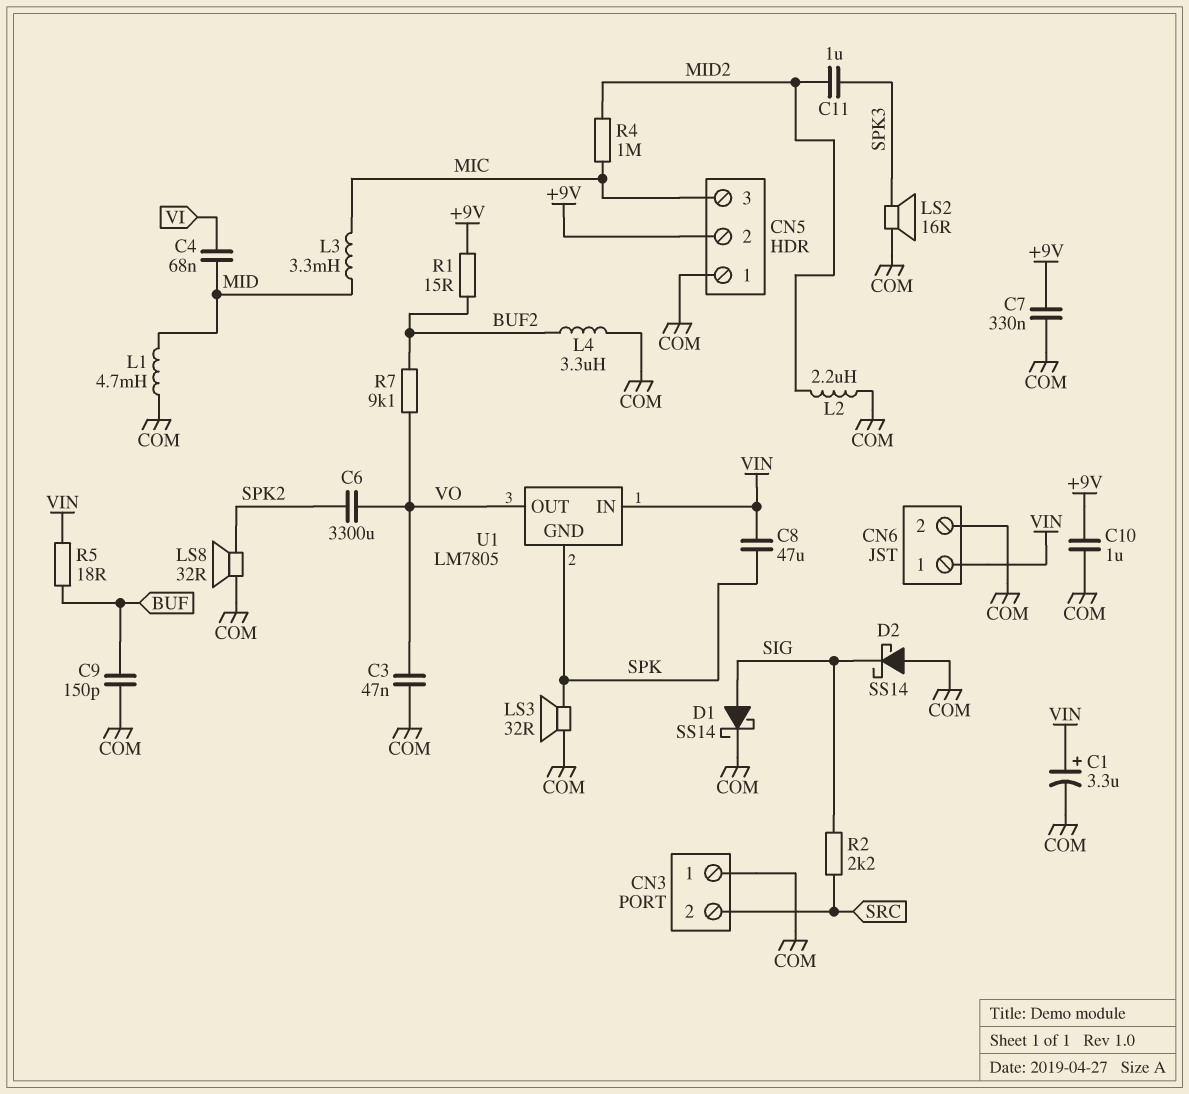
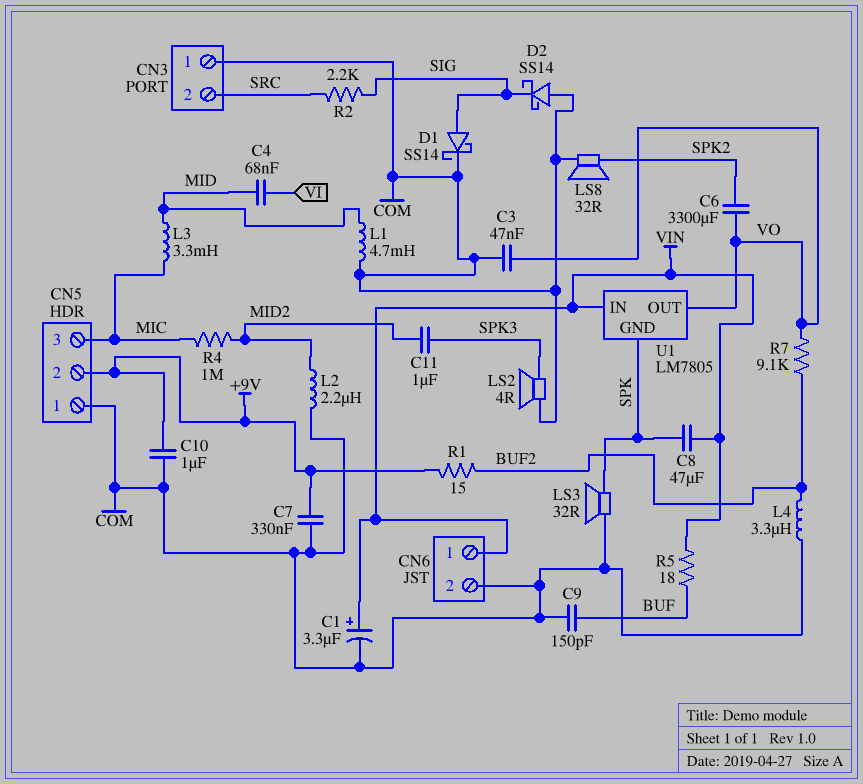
LS2: speaker 16R (COM, SPK3) -> speaker 4R (COM, SPK3)

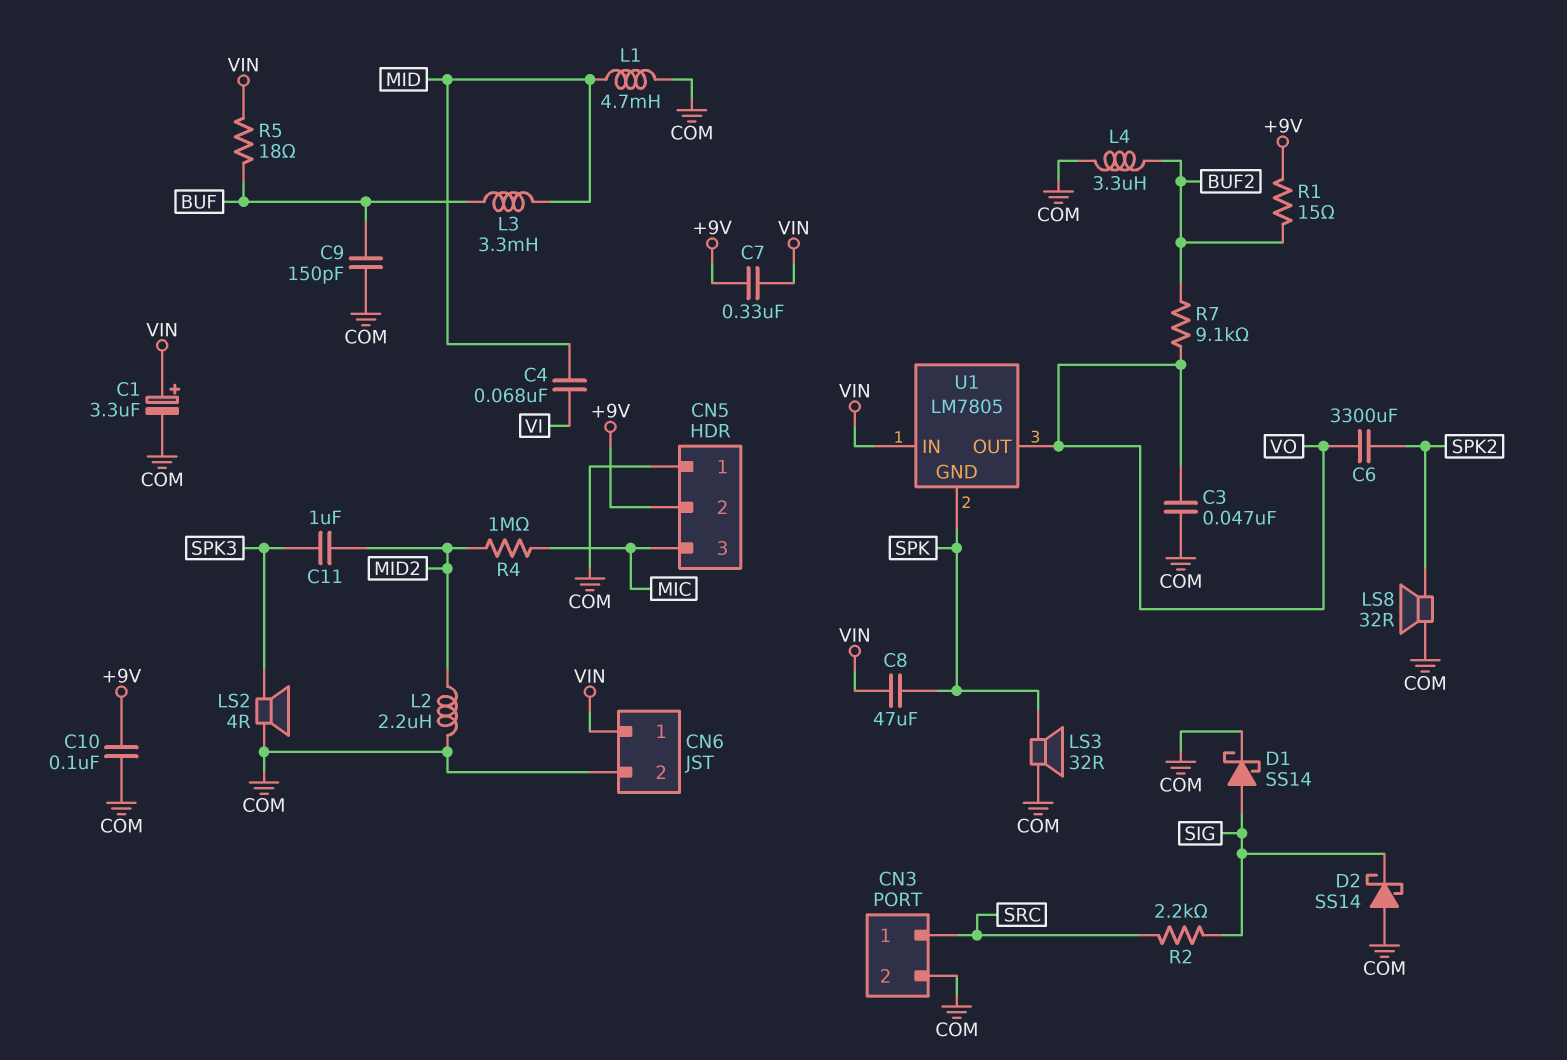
C7: 330nF (+9V, COM) -> 330nF (+9V, VIN)
C10: 1uF (+9V, COM) -> 100nF (+9V, COM)
CN3 pin 1: COM -> SRC
CN3 pin 2: SRC -> COM
L3: 3.3mH (MIC, MID) -> 3.3mH (BUF, MID)

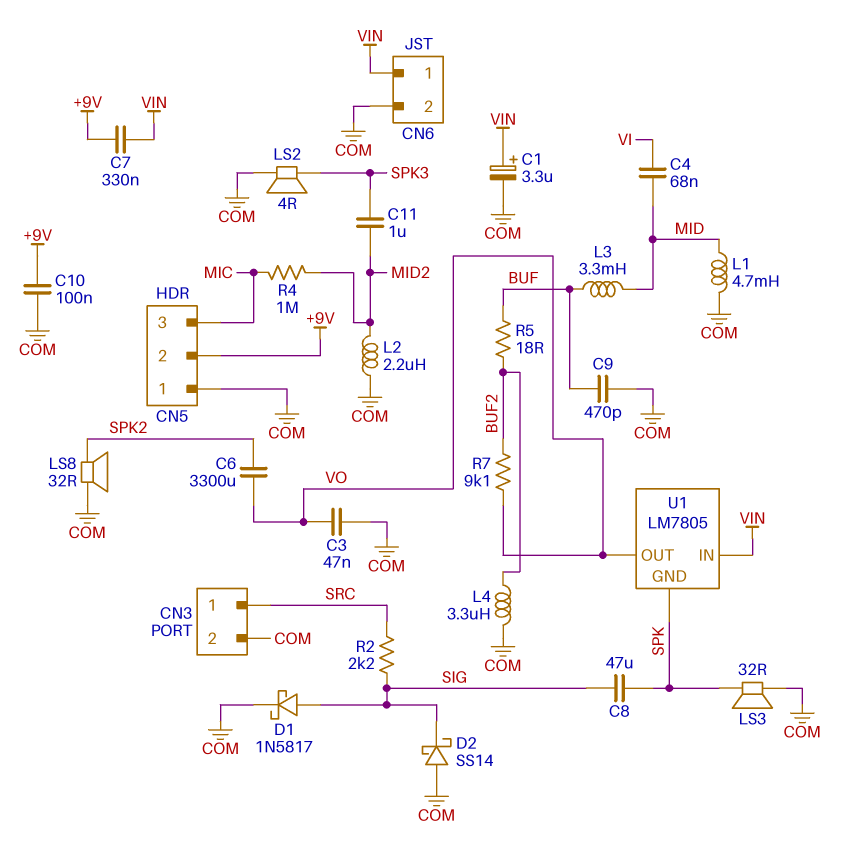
C8: 47uF (SPK, VIN) -> 47uF (SIG, SPK)
C9: 150pF (BUF, COM) -> 470pF (BUF, COM)
D1: schottky SS14 (A SIG, K COM) -> schottky 1N5817 (A SIG, K COM)
R1: 15 (+9V, BUF2) -> none
R5: 18 (BUF, VIN) -> 18 (BUF, BUF2)

